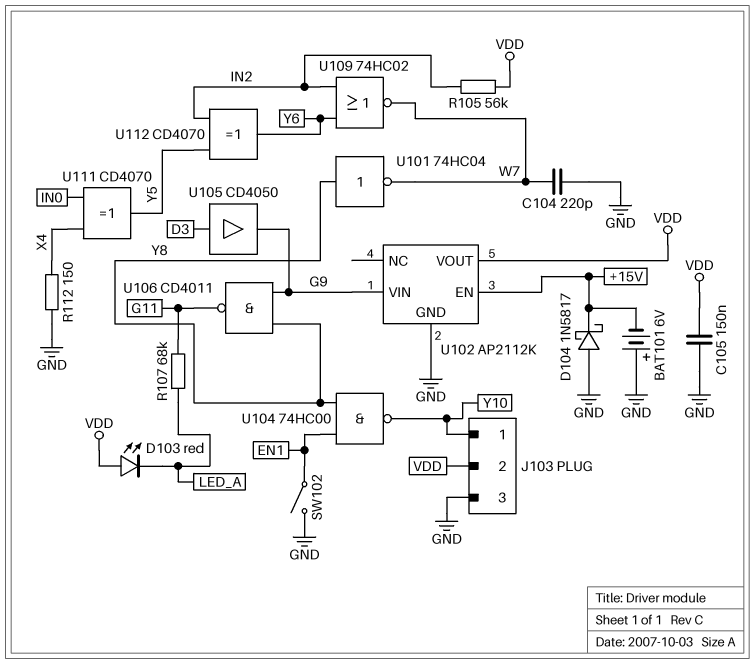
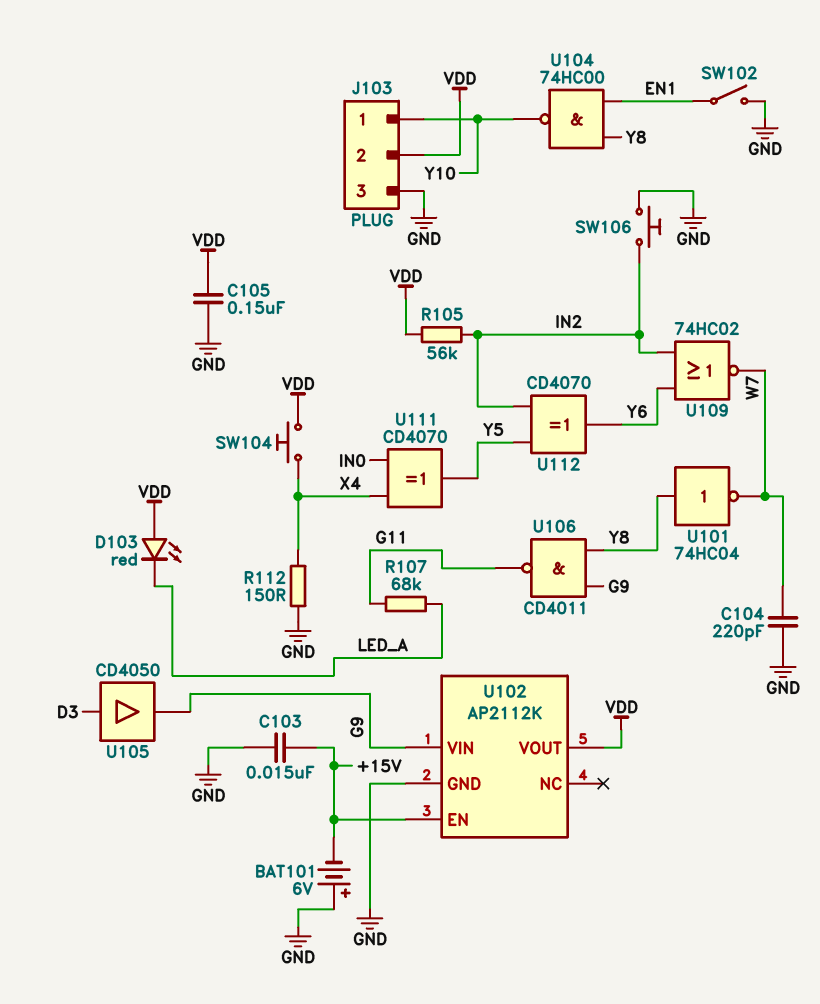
C103: none -> 15nF (+15V, GND)
D104: schottky 1N5817 (A GND, K +15V) -> none
SW104: none -> button (VDD, X4)
SW106: none -> button (GND, IN2)

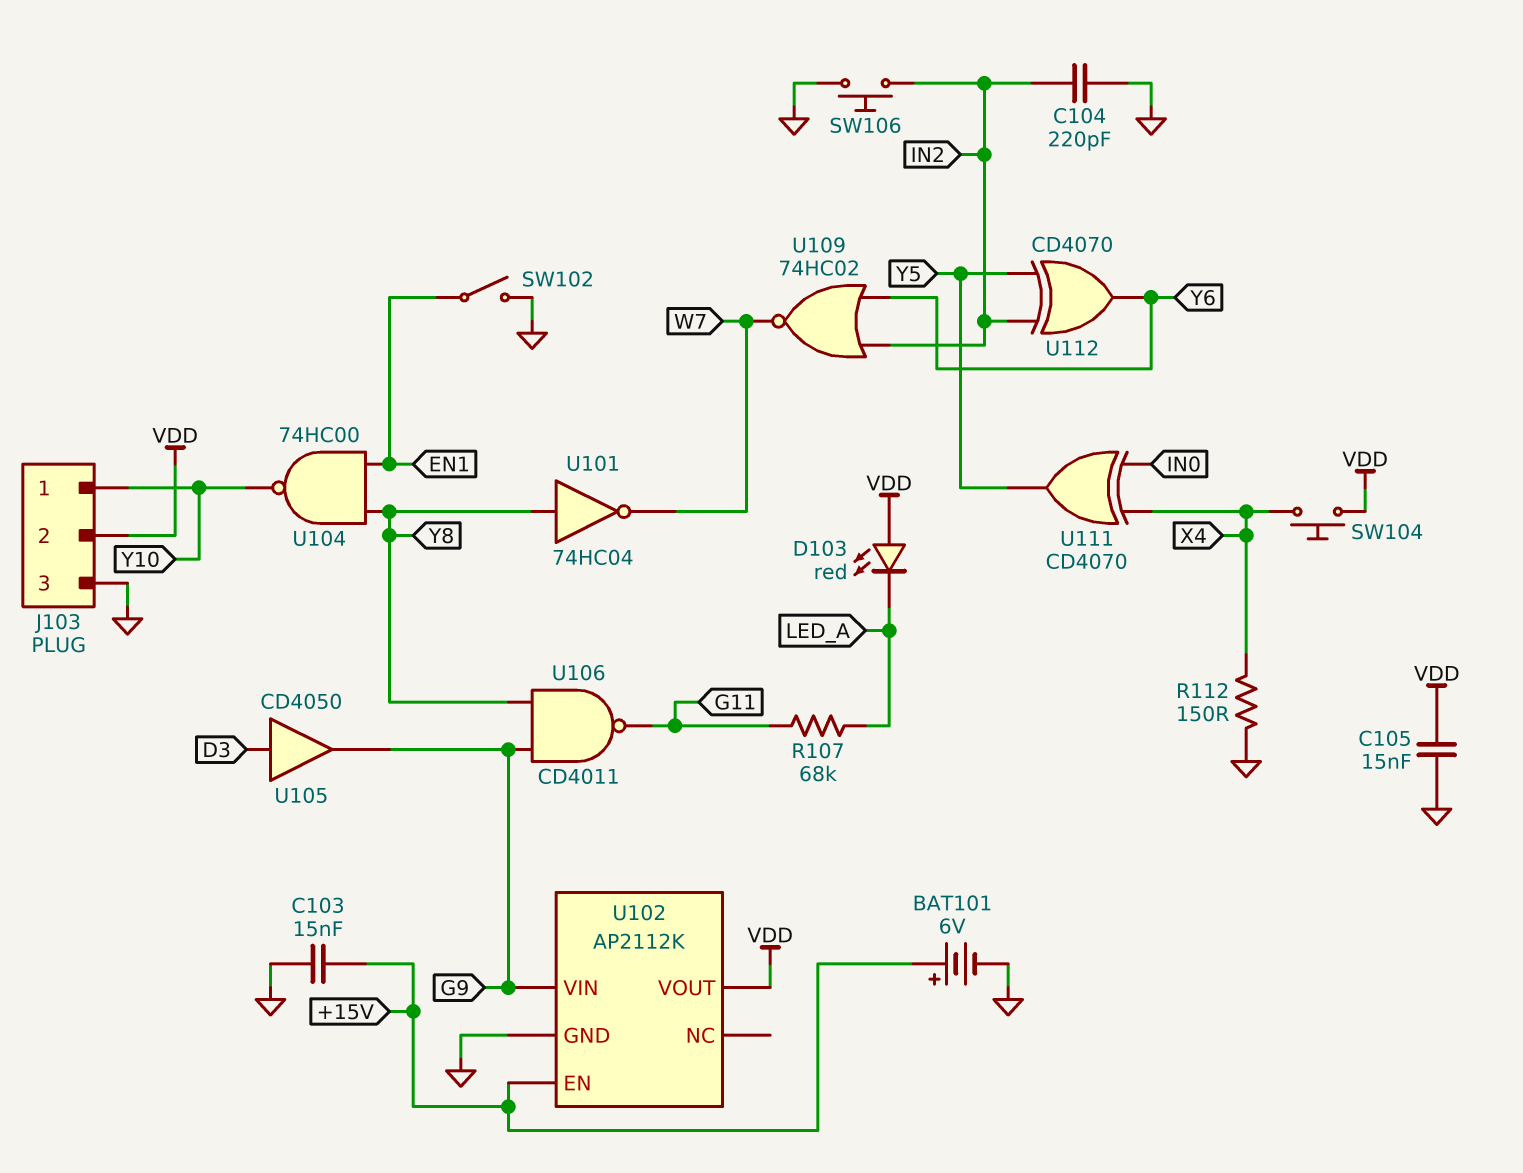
BAT101: 6V (plus GND, minus +15V) -> 6V (plus +15V, minus GND)
C104: 220pF (GND, W7) -> 220pF (GND, IN2)
C105: 150nF (GND, VDD) -> 15nF (GND, VDD)
R105: 56k (IN2, VDD) -> none

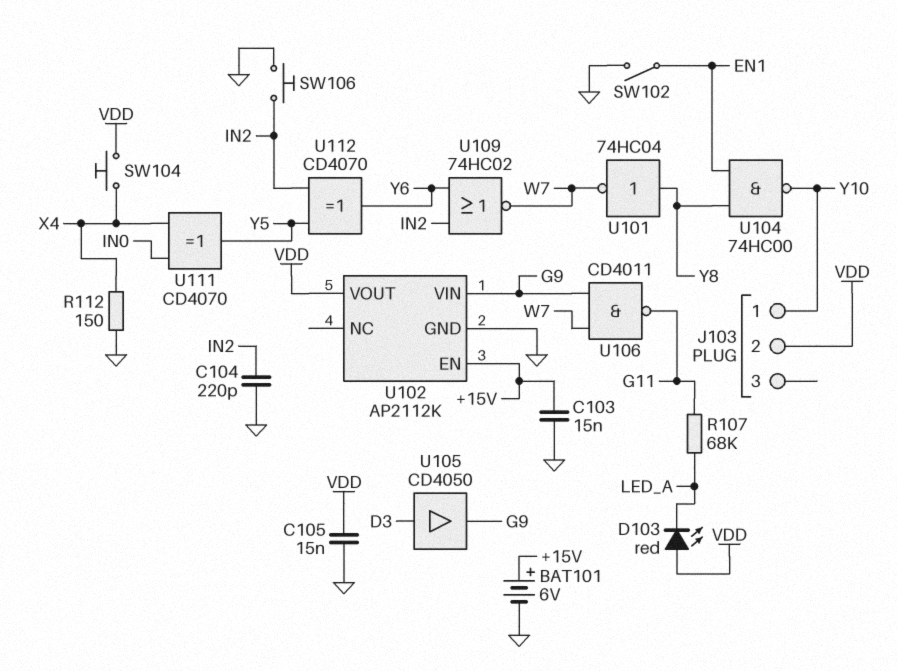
J103 pin 3: GND -> none
U106: NAND CD4011 (in G9, in Y8, out G11) -> NAND CD4011 (in G9, in W7, out G11)

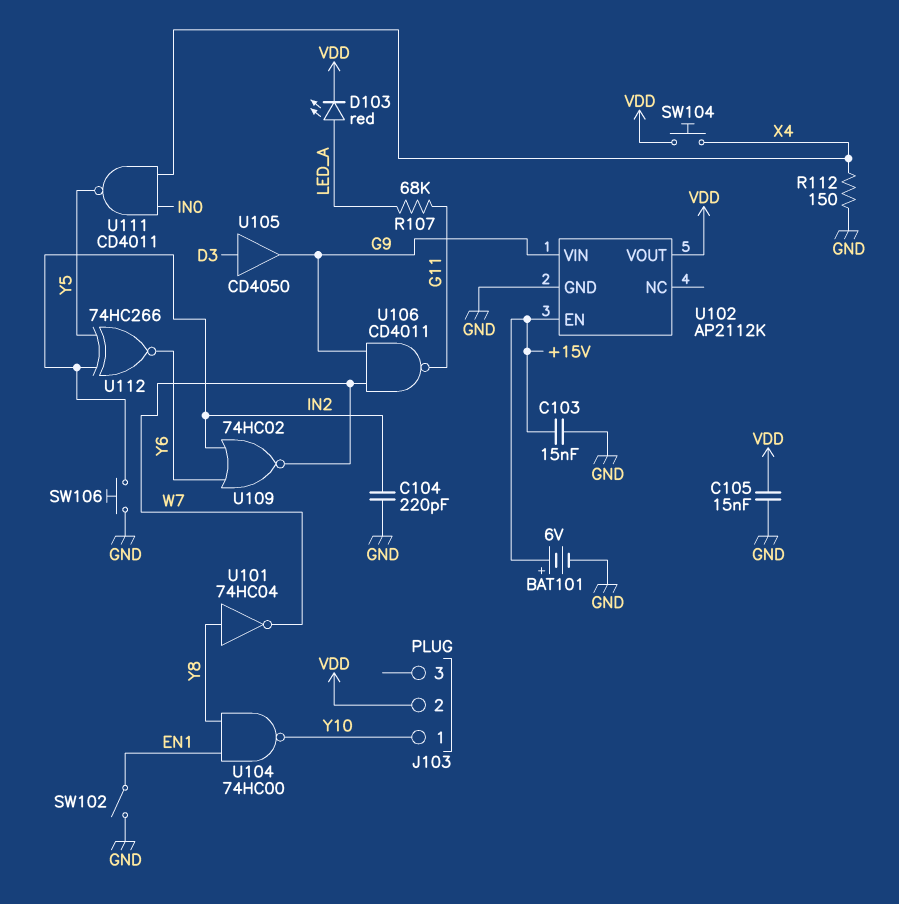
D103: LED red (A VDD, K LED_A) -> LED red (A LED_A, K VDD)
U111: XOR CD4070 (in IN0, in X4, out Y5) -> NAND CD4011 (in IN0, in X4, out Y5)
U112: XOR CD4070 (in IN2, in Y5, out Y6) -> XNOR 74HC266 (in IN2, in Y5, out Y6)

